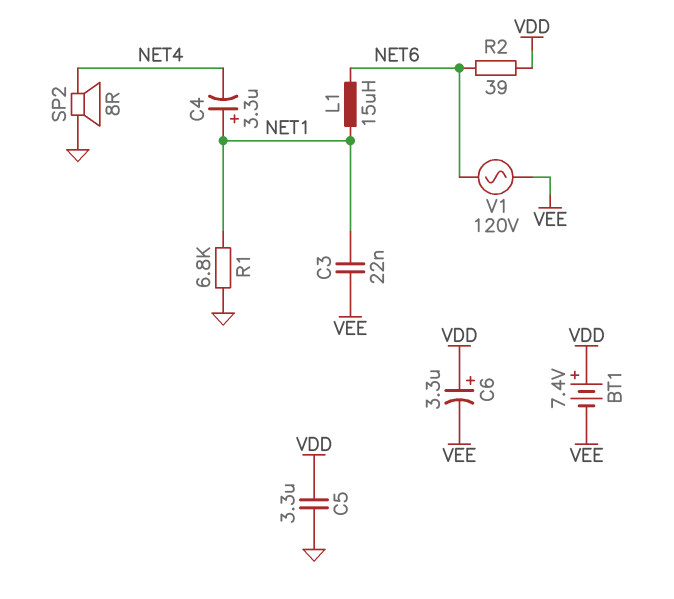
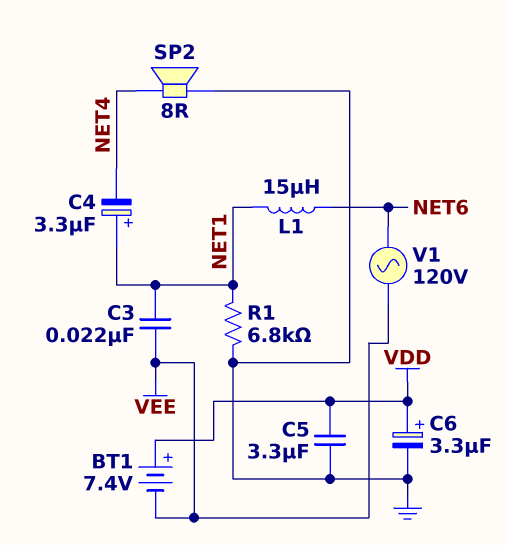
C6: 3.3uF (plus VDD, minus VEE) -> 3.3uF (plus VDD, minus GND)
R2: 39 (NET6, VDD) -> none

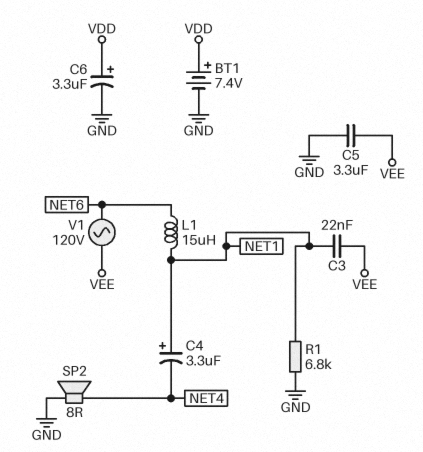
BT1: 7.4V (plus VDD, minus VEE) -> 7.4V (plus VDD, minus GND)
C5: 3.3uF (GND, VDD) -> 3.3uF (GND, VEE)

